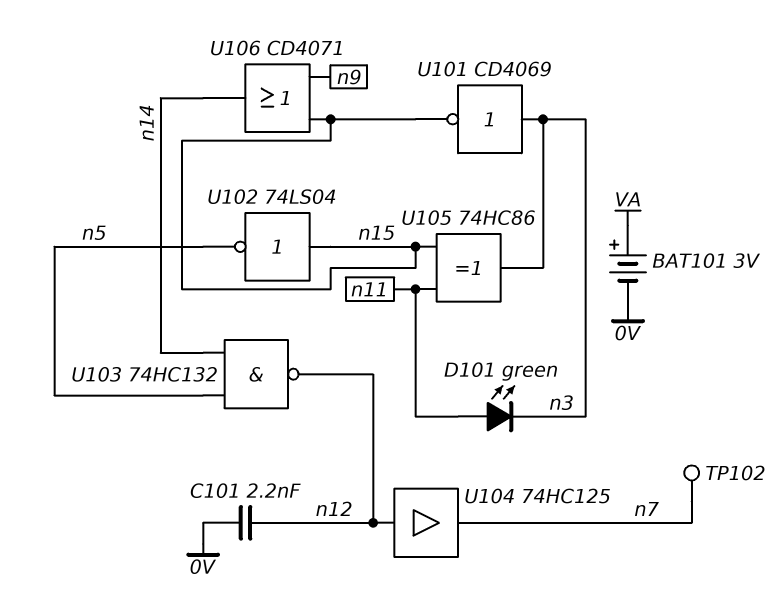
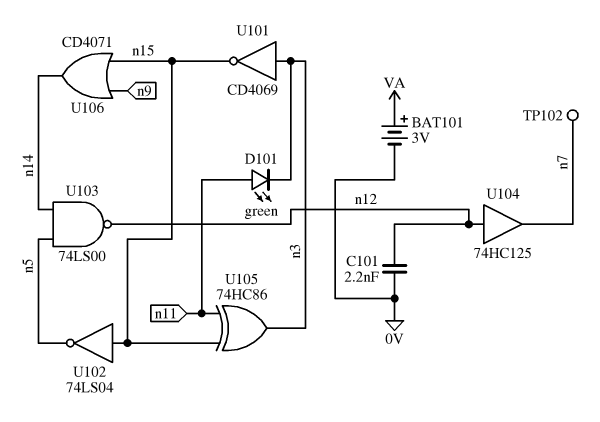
U103: NAND 74HC132 (in n5, in n14, out n12) -> NAND 74LS00 (in n5, in n14, out n12)

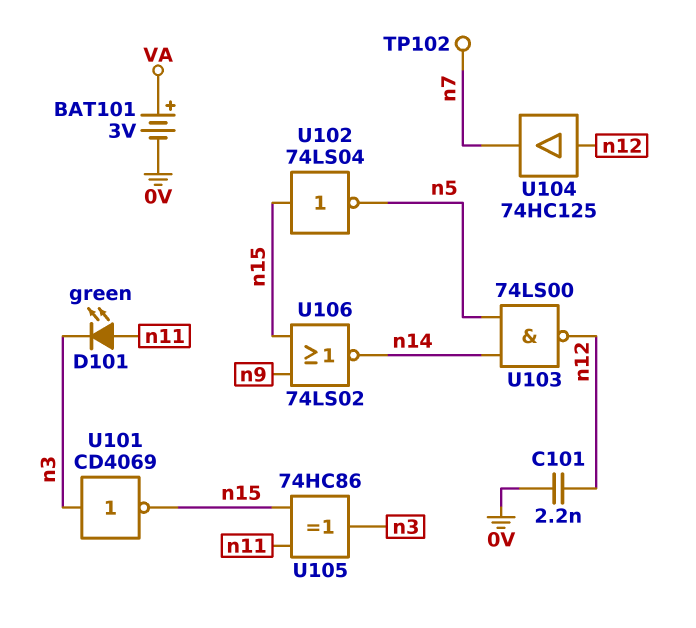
U106: OR CD4071 (in n9, in n15, out n14) -> NOR 74LS02 (in n9, in n15, out n14)

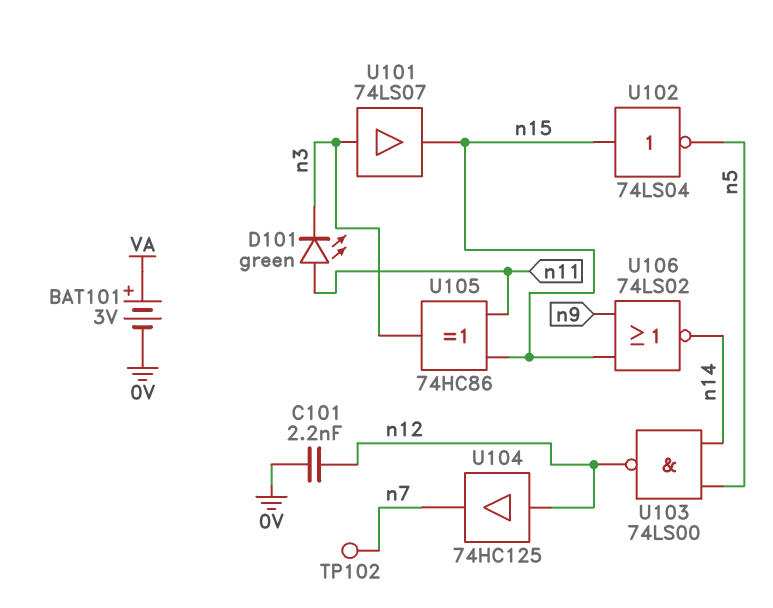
U101: NOT CD4069 (in n3, out n15) -> buffer 74LS07 (in n3, out n15)

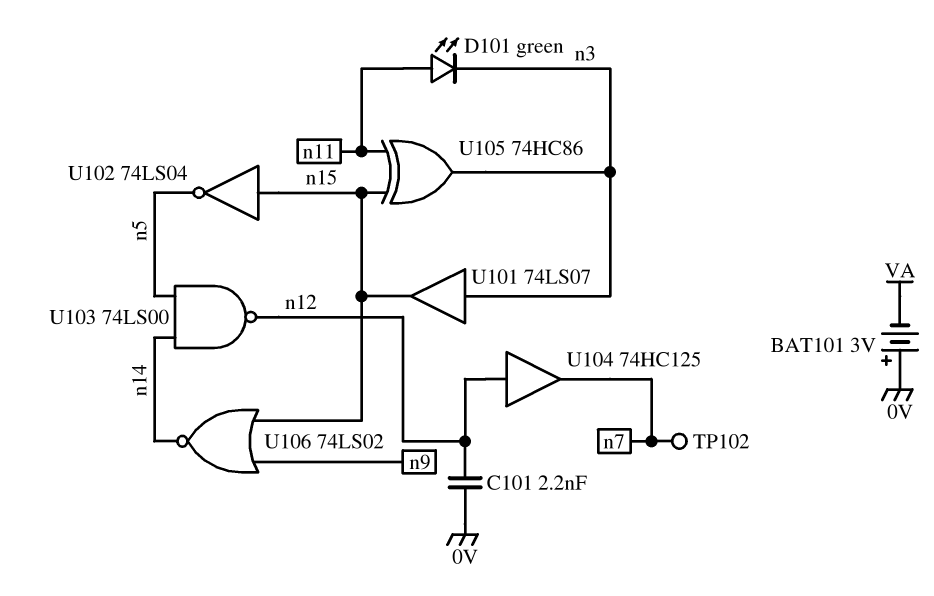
BAT101: 3V (plus VA, minus 0V) -> 3V (plus 0V, minus VA)

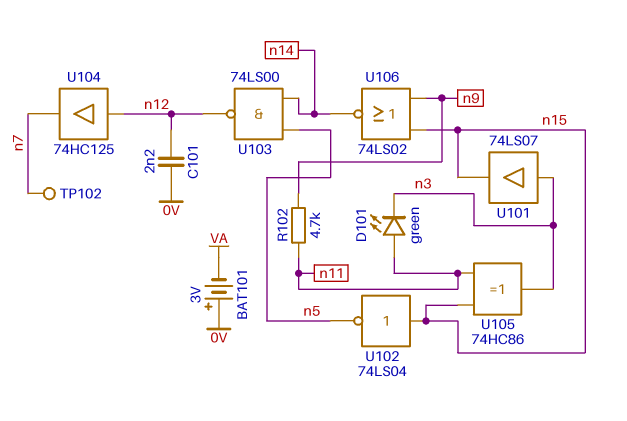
R102: none -> 4.7k (n9, n11)

